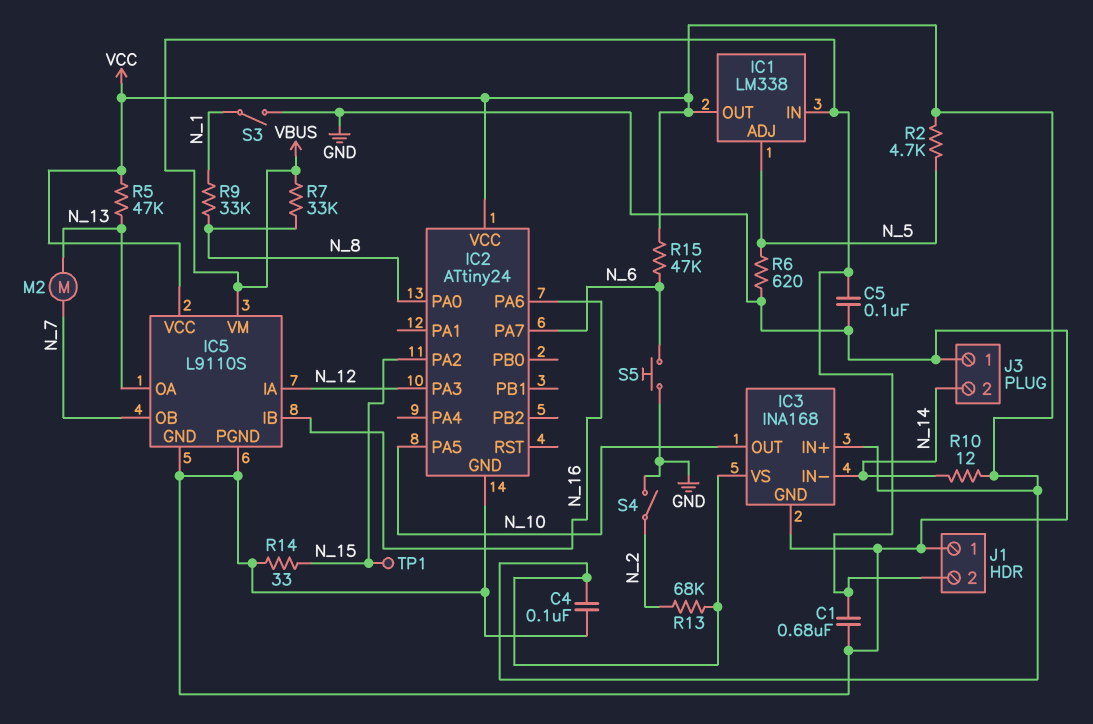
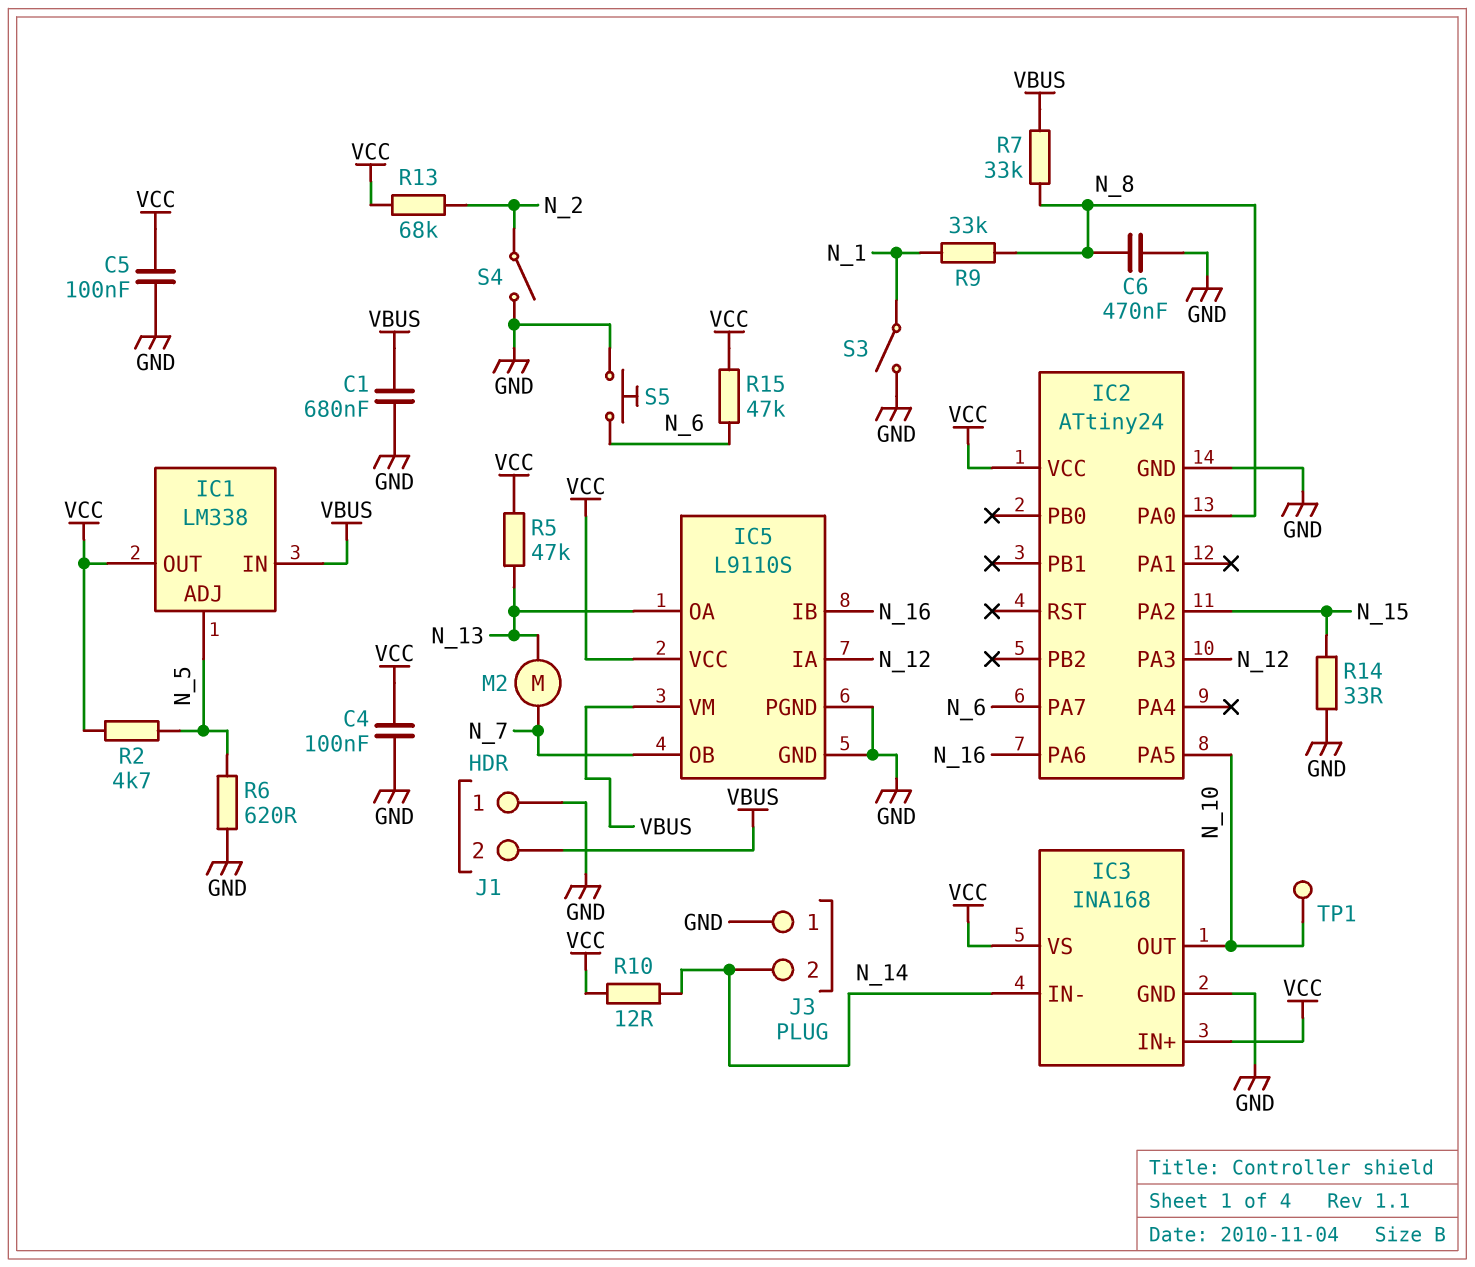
C5: 100nF (GND, VBUS) -> 100nF (GND, VCC)
C6: none -> 470nF (GND, N_8)
TP1: test point (N_15) -> test point (N_10)

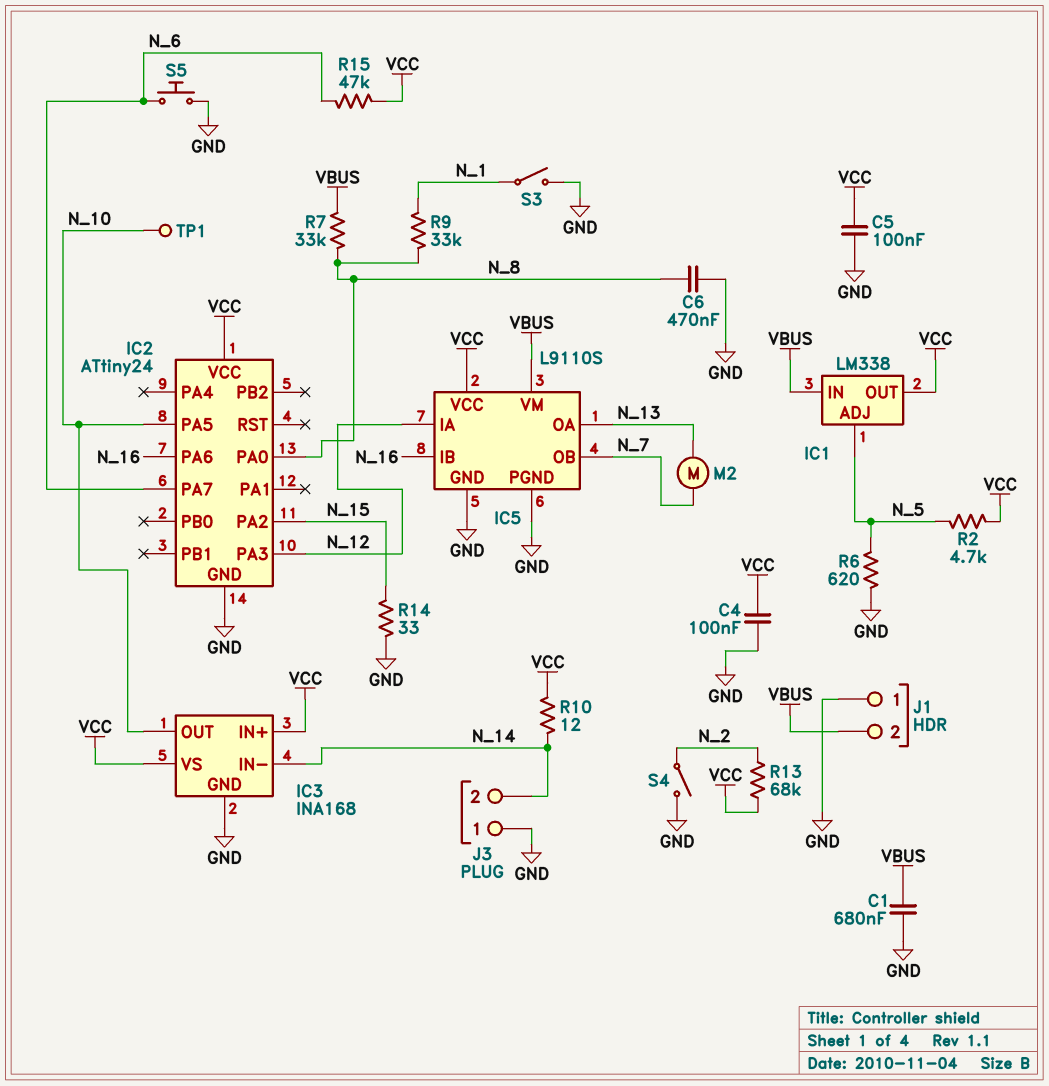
R5: 47k (N_13, VCC) -> none

